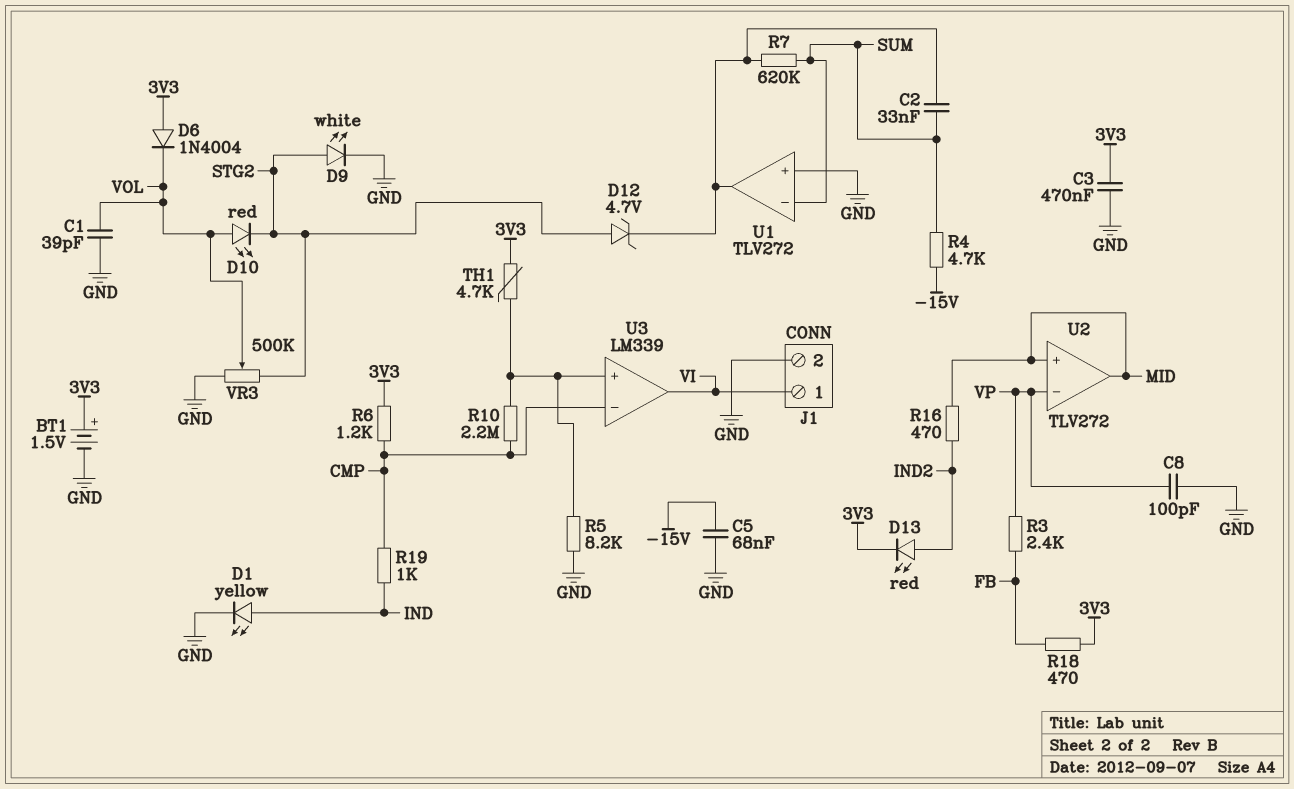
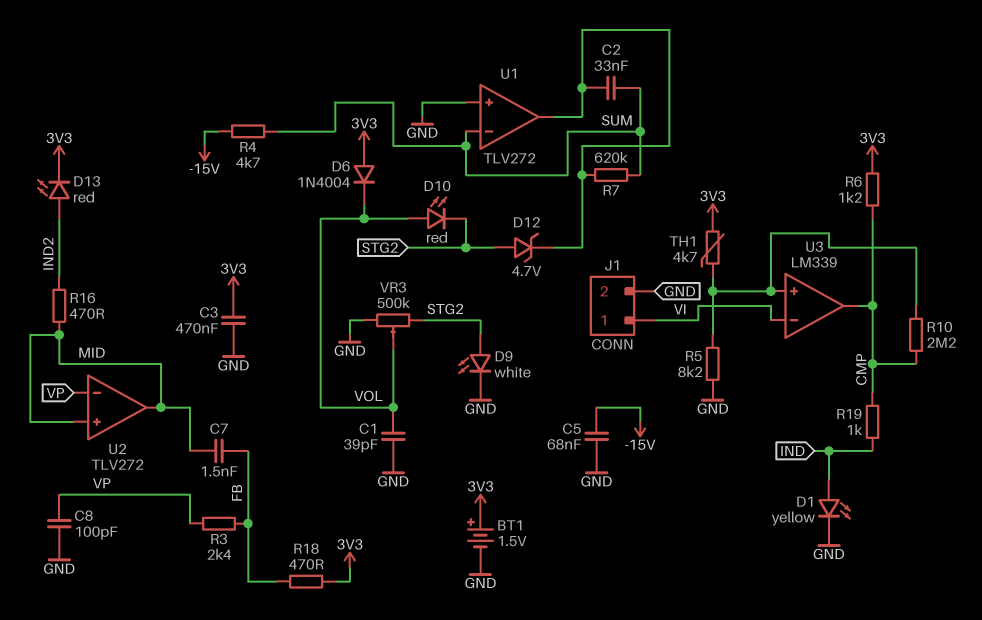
C7: none -> 1.5nF (FB, MID)
U3 pin in-: CMP -> VI
U3 pin out: VI -> CMP

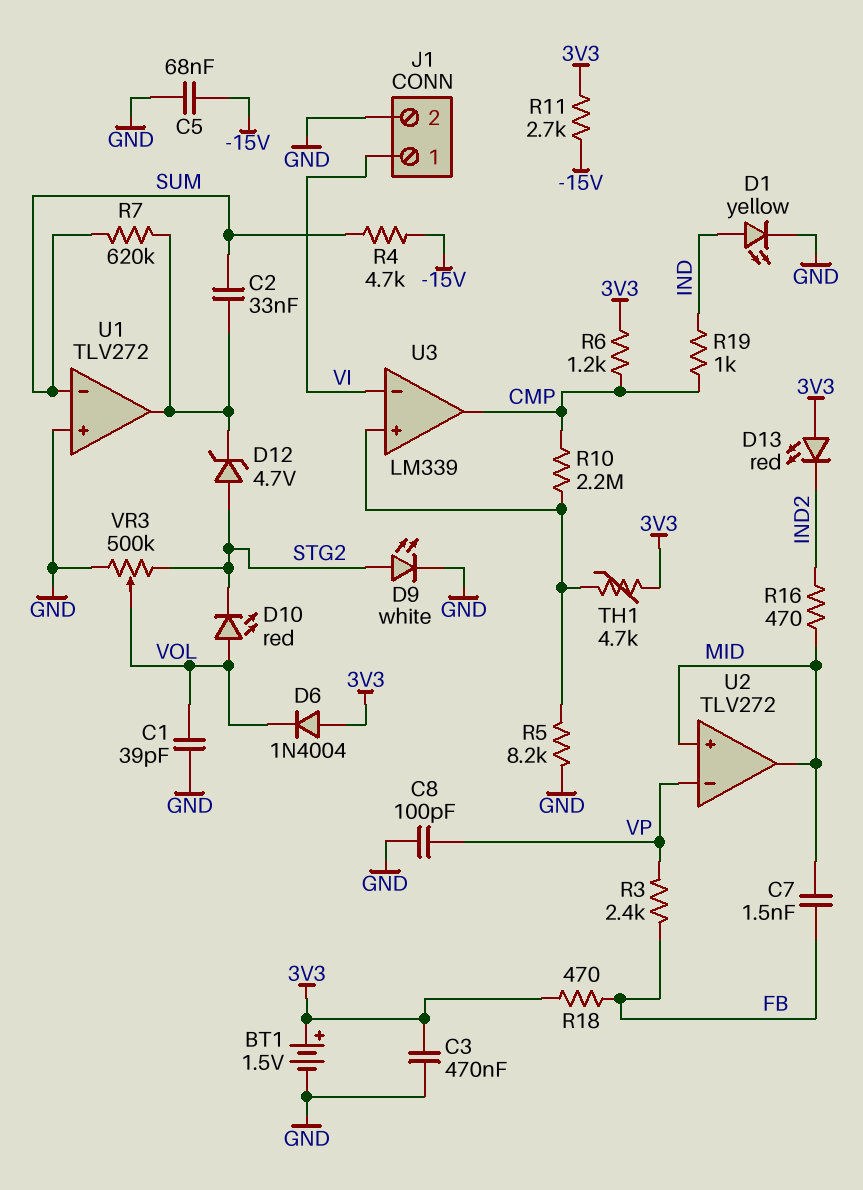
D13: LED red (A IND2, K 3V3) -> LED red (A 3V3, K IND2)
R11: none -> 2.7k (-15V, 3V3)

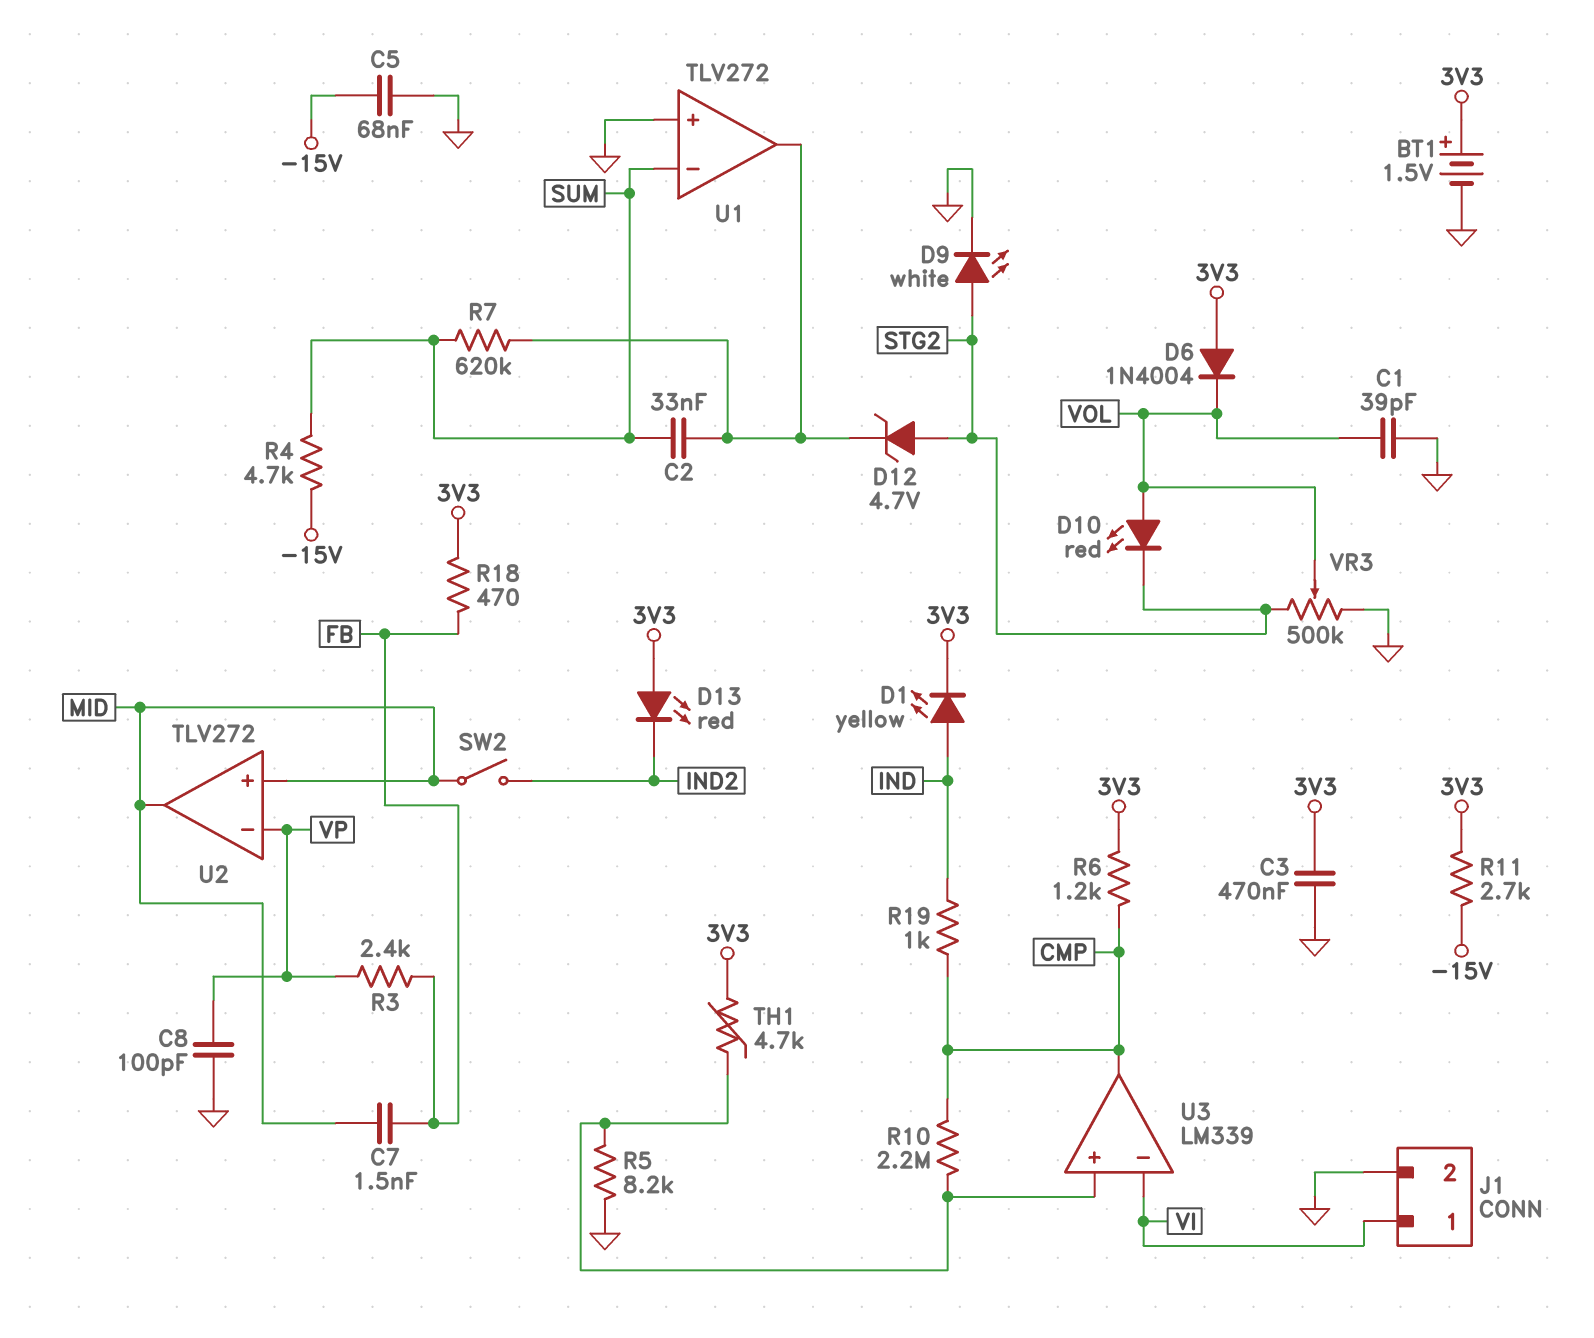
D1: LED yellow (A IND, K GND) -> LED yellow (A IND, K 3V3)
R16: 470 (IND2, MID) -> none
SW2: none -> switch (IND2, MID)

